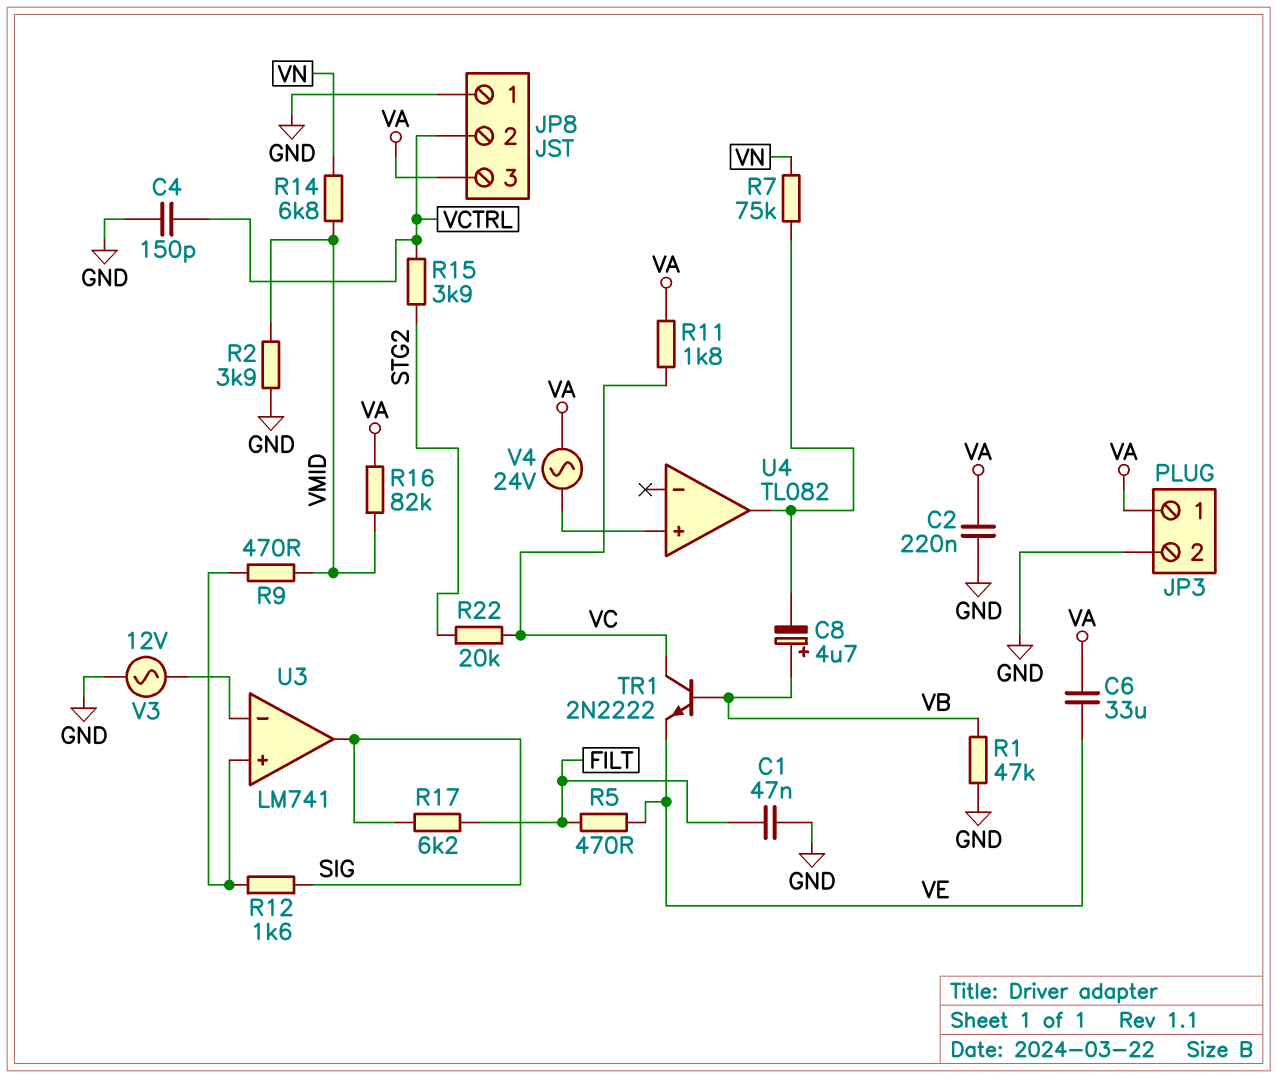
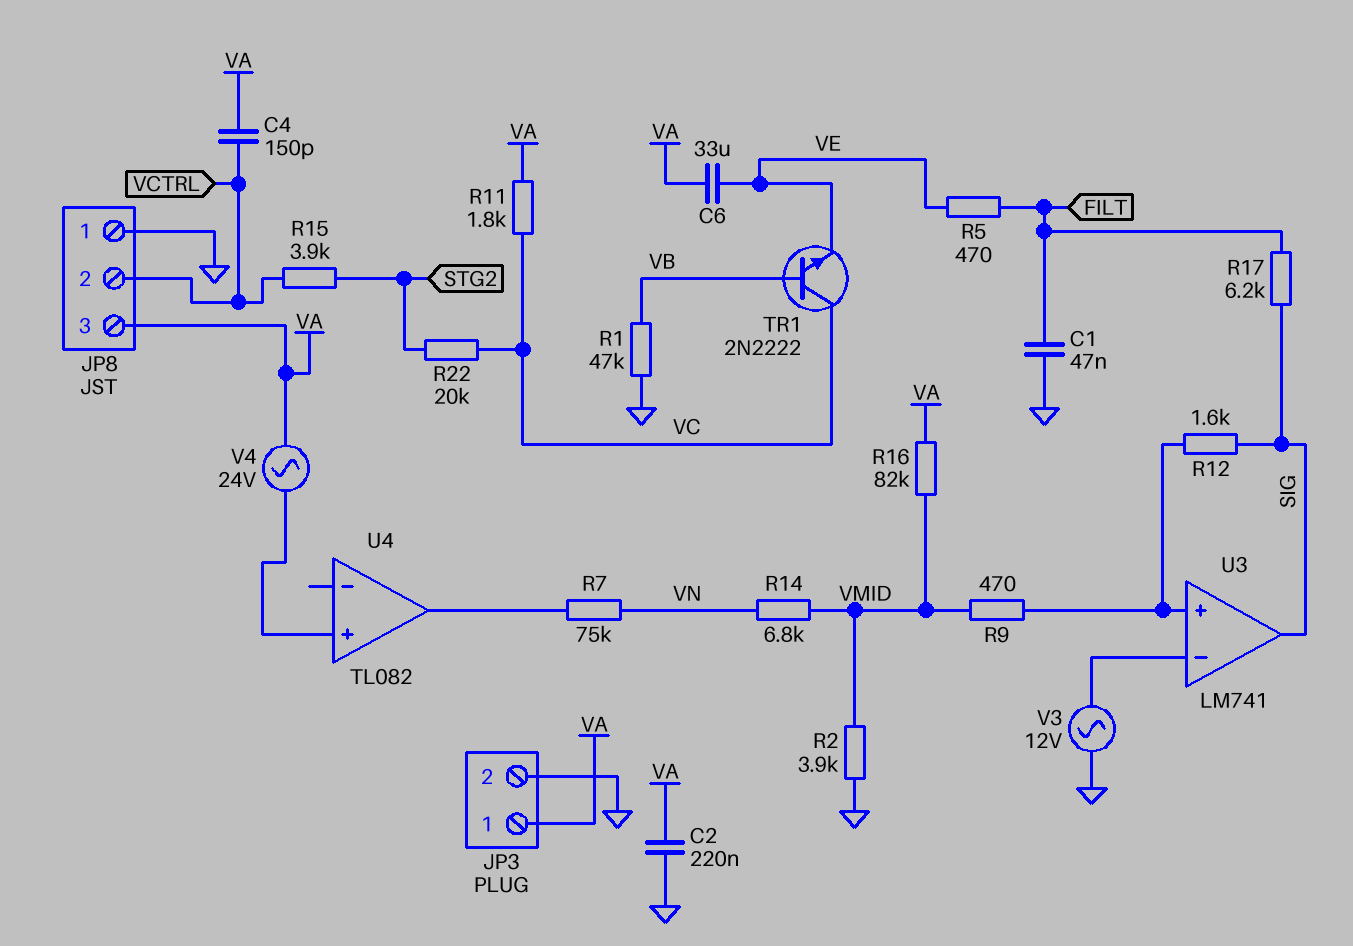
C4: 150pF (GND, VCTRL) -> 150pF (VA, VCTRL)
C8: 4.7uF (plus VB, minus U4/out) -> none

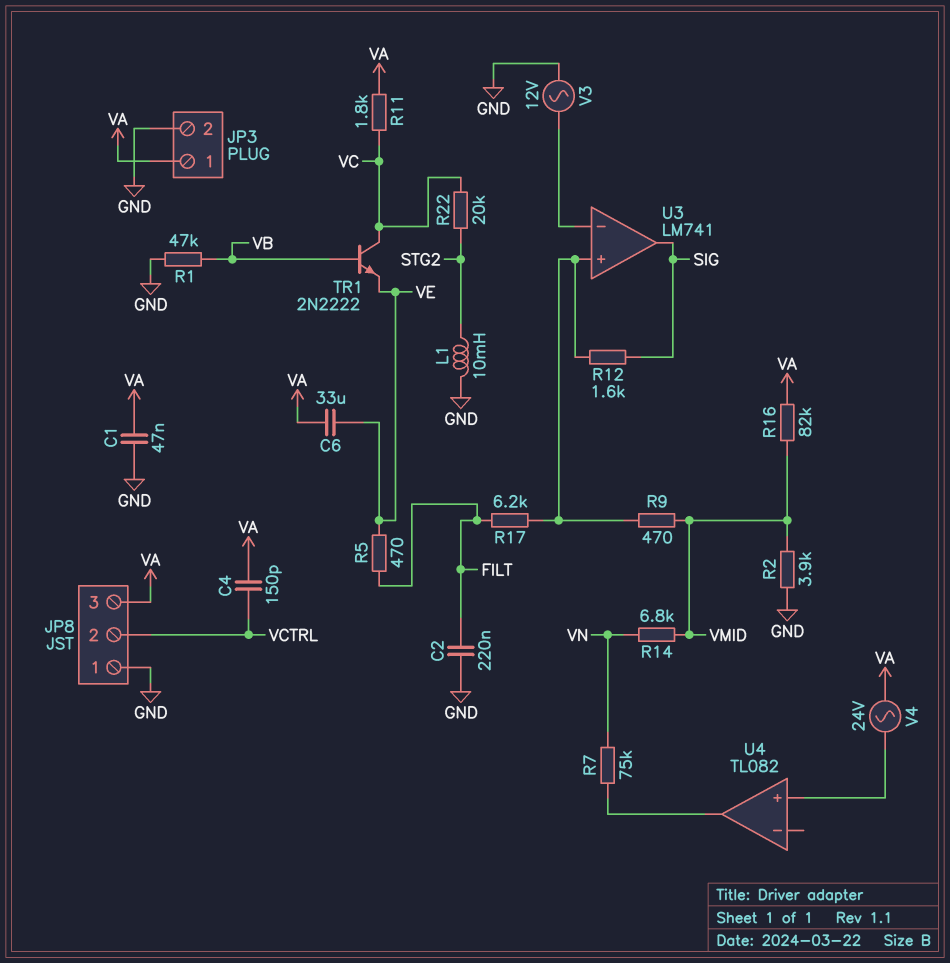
C1: 47nF (FILT, GND) -> 47nF (GND, VA)
C2: 220nF (GND, VA) -> 220nF (FILT, GND)
L1: none -> 10mH (GND, STG2)
R15: 3.9k (STG2, VCTRL) -> none
R17: 6.2k (FILT, SIG) -> 6.2k (FILT, U3/in+)

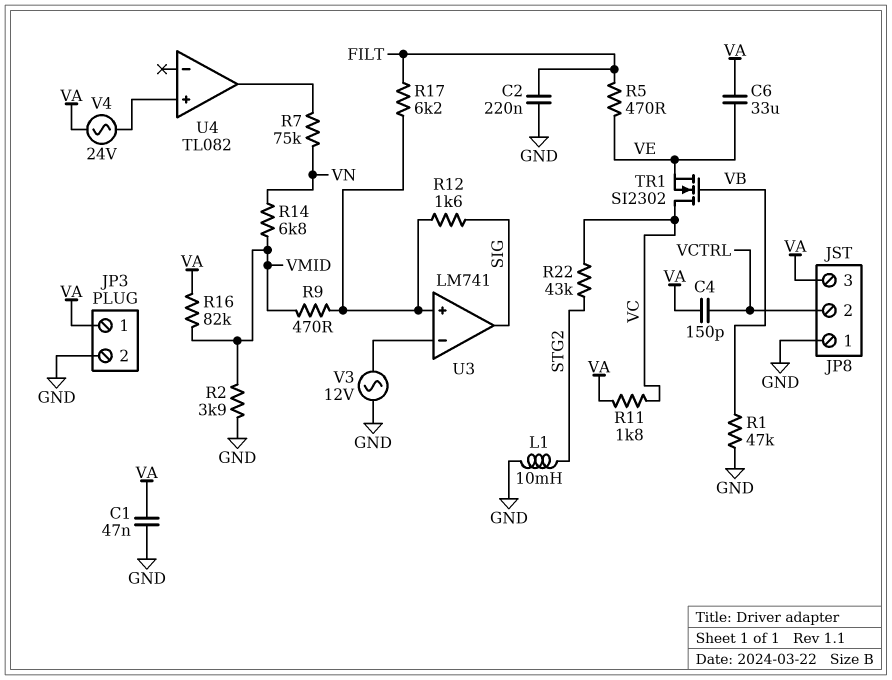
R22: 20k (STG2, VC) -> 43k (STG2, VC)
TR1: NPN 2N2222 (B VB, C VC, E VE) -> NMOS SI2302 (G VB, D VC, S VE)

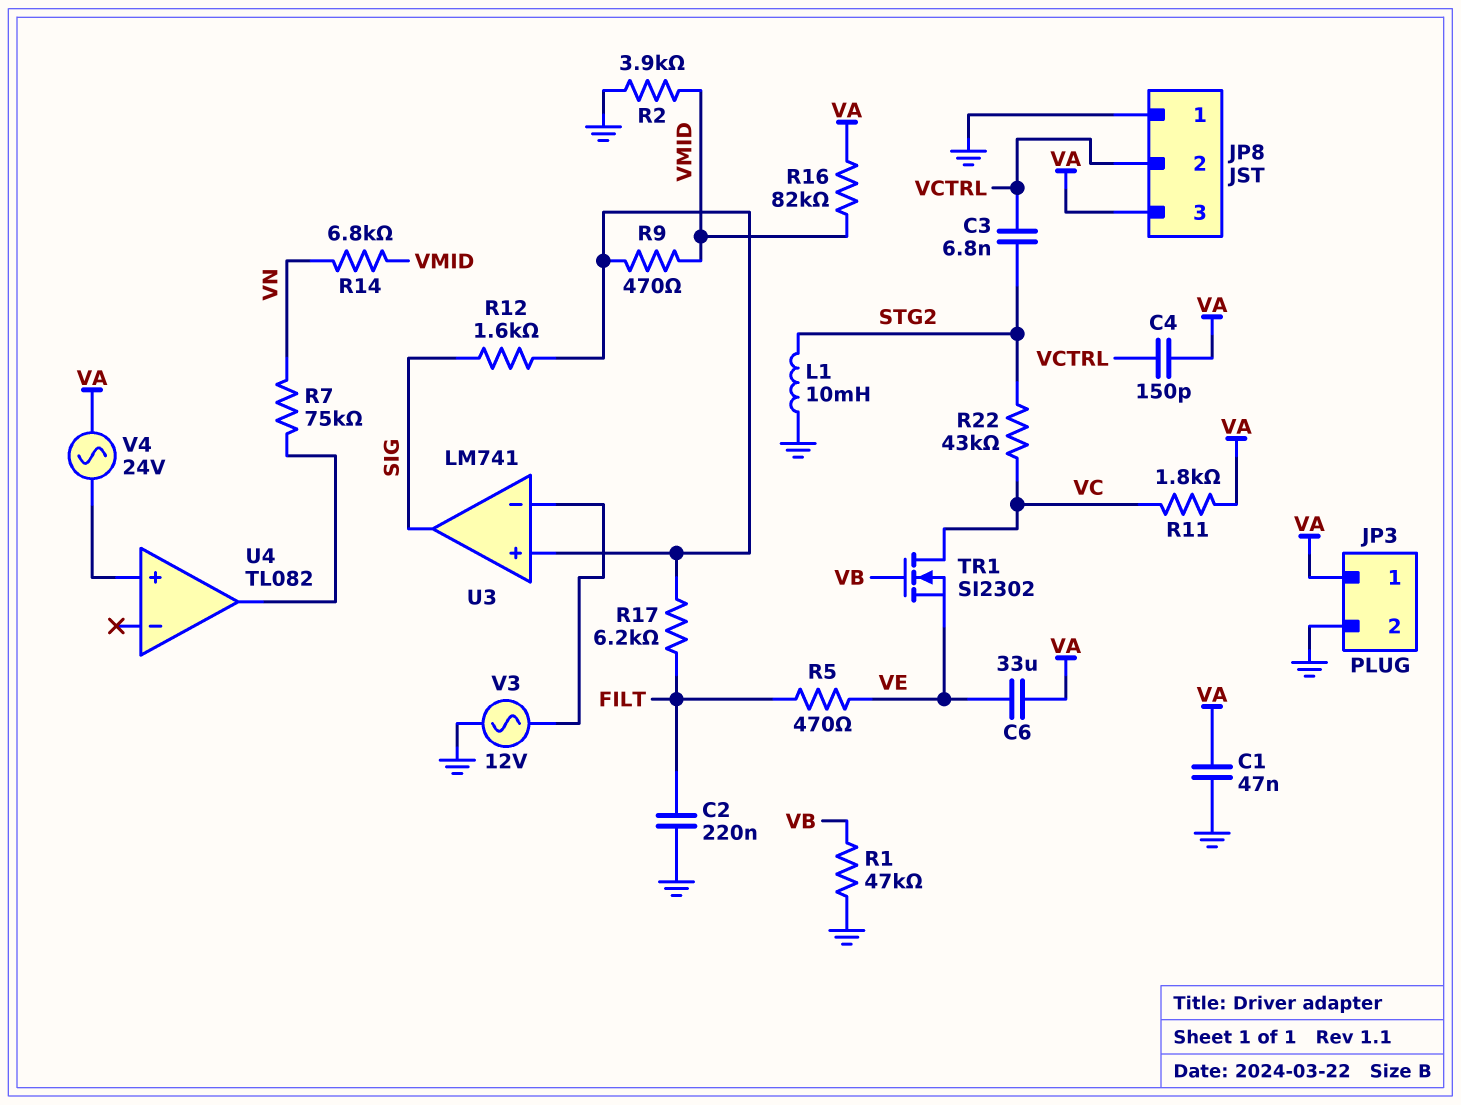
C3: none -> 6.8nF (STG2, VCTRL)

